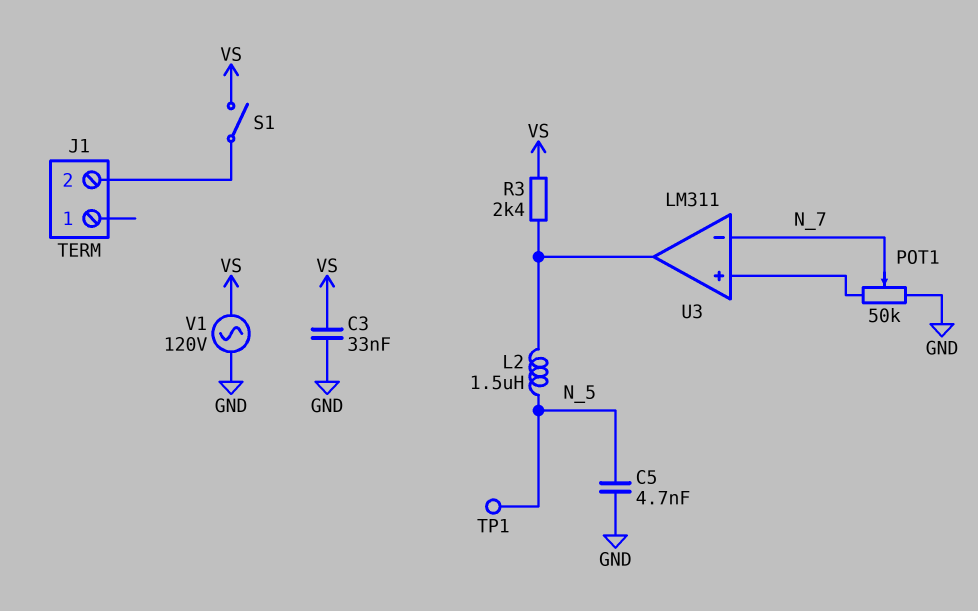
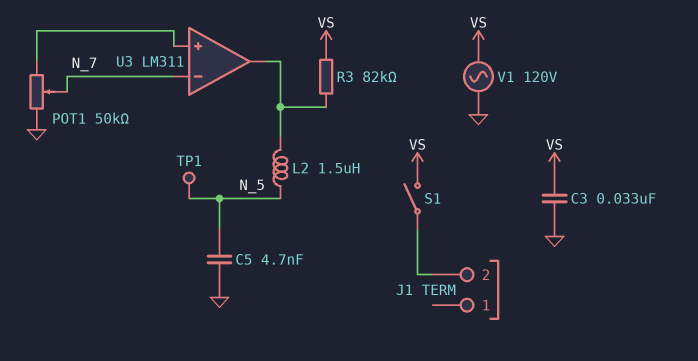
R3: 2.4k (U3/out, VS) -> 82k (U3/out, VS)

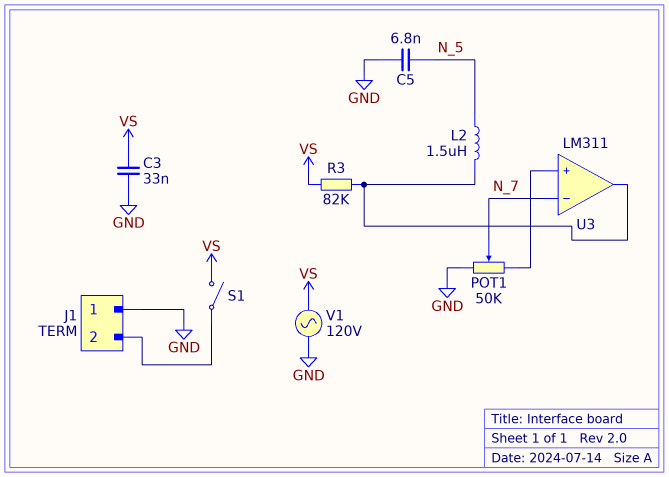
C5: 4.7nF (GND, N_5) -> 6.8nF (GND, N_5)
J1 pin 1: none -> GND
TP1: test point (N_5) -> none

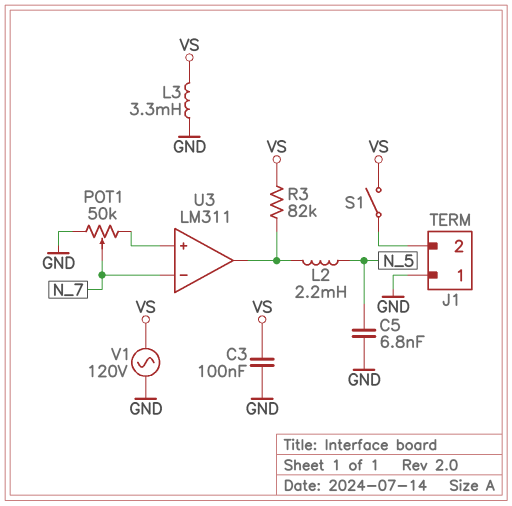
C3: 33nF (GND, VS) -> 100nF (GND, VS)
L2: 1.5uH (N_5, U3/out) -> 2.2mH (N_5, U3/out)
L3: none -> 3.3mH (GND, VS)

